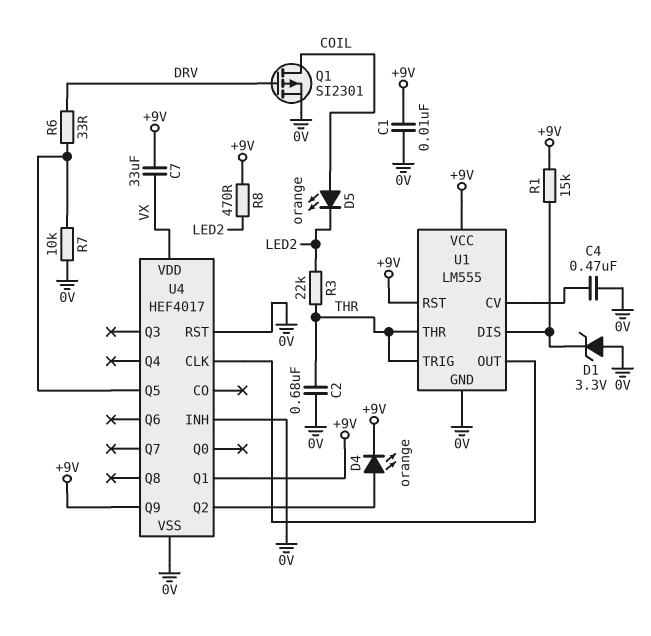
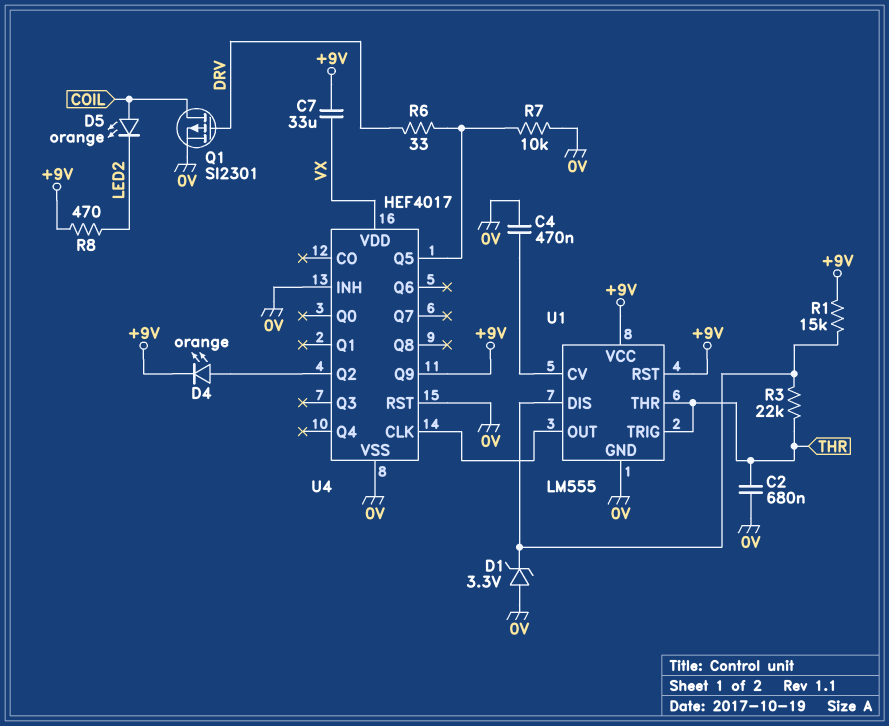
C1: 10nF (+9V, 0V) -> none
R3: 22k (LED2, THR) -> 22k (THR, U1/DIS)
U4 pin Q1: +9V -> none

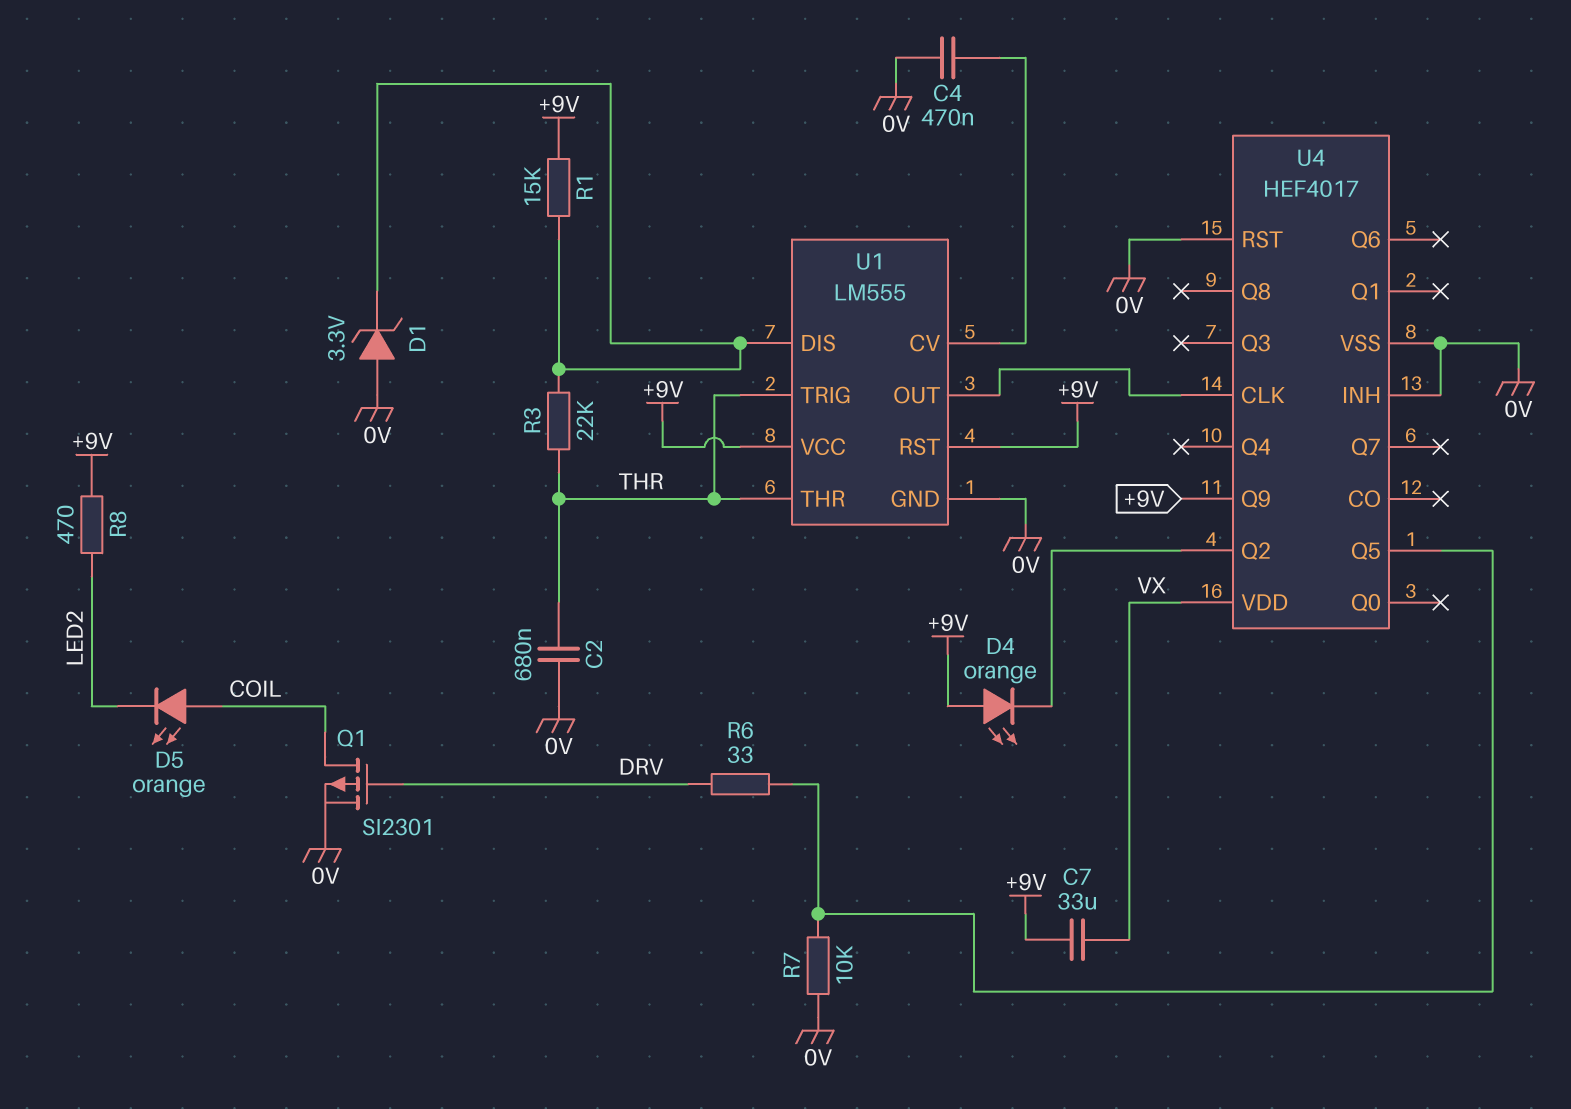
D4: LED orange (A U4/Q2, K +9V) -> LED orange (A +9V, K U4/Q2)

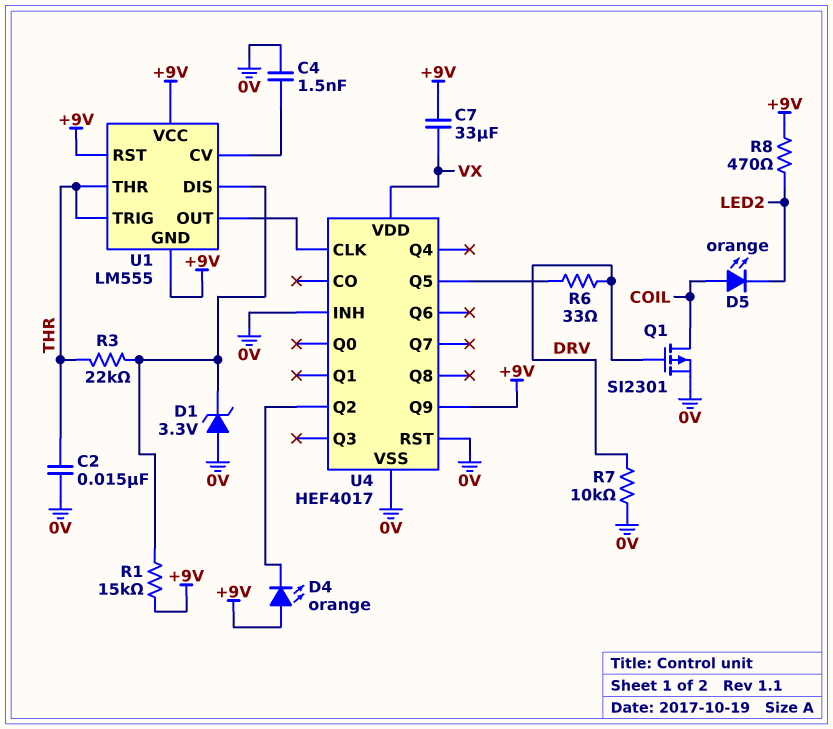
C2: 680nF (0V, THR) -> 15nF (0V, THR)
C4: 470nF (0V, U1/CV) -> 1.5nF (0V, U1/CV)
R7: 10k (0V, U4/Q5) -> 10k (0V, DRV)
U1 pin GND: 0V -> +9V

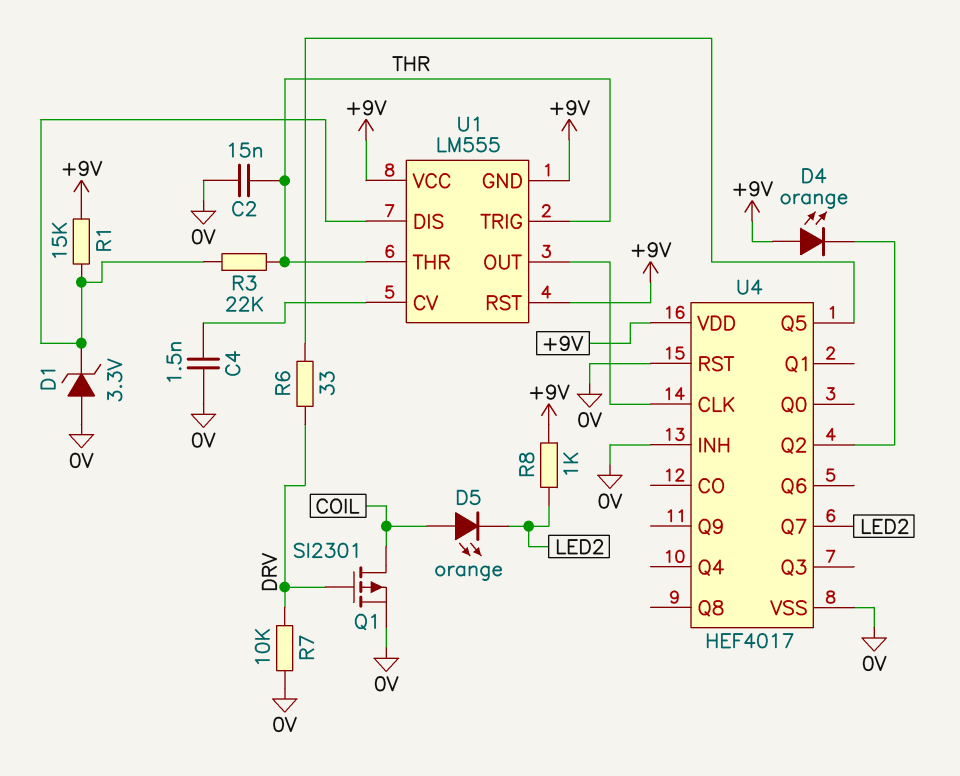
C7: 33uF (+9V, VX) -> none
R8: 470 (+9V, LED2) -> 1k (+9V, LED2)
U4 pin Q7: none -> LED2
U4 pin Q9: +9V -> none
U4 pin VDD: VX -> +9V

